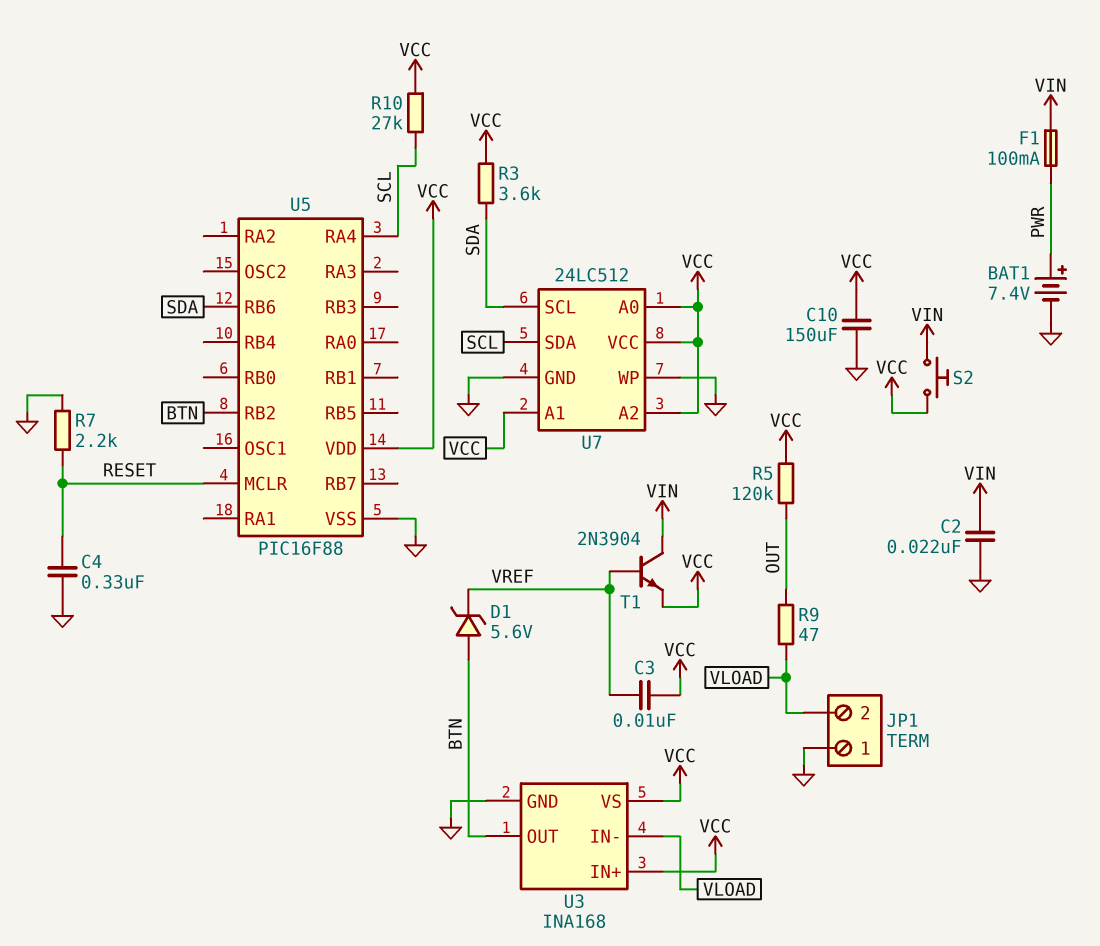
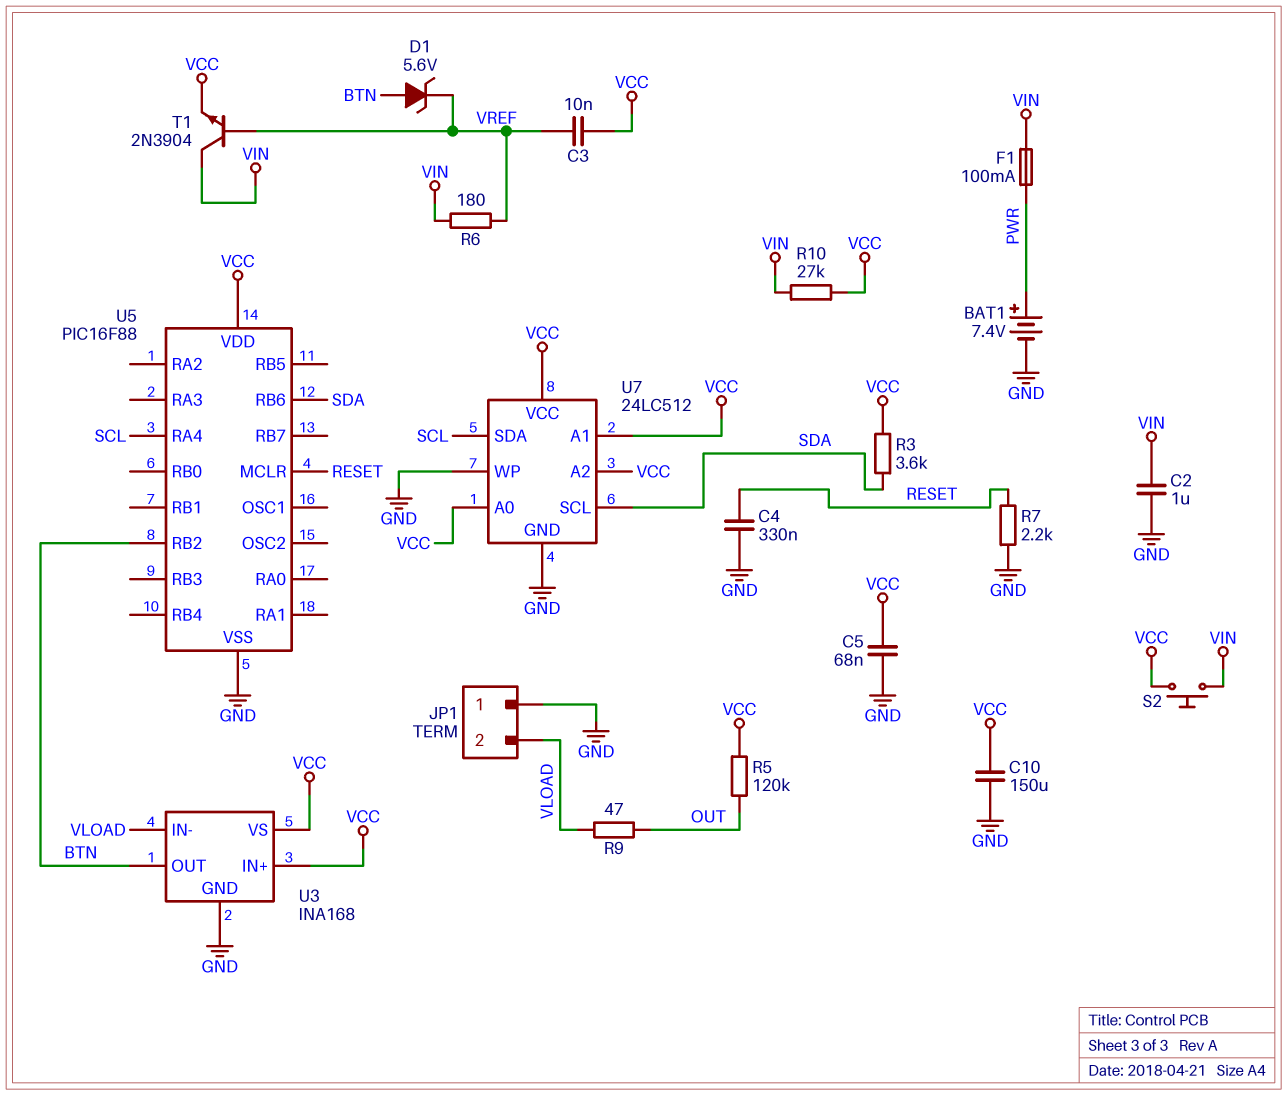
C2: 22nF (GND, VIN) -> 1uF (GND, VIN)
C5: none -> 68nF (GND, VCC)
R6: none -> 180 (VIN, VREF)
R10: 27k (SCL, VCC) -> 27k (VCC, VIN)

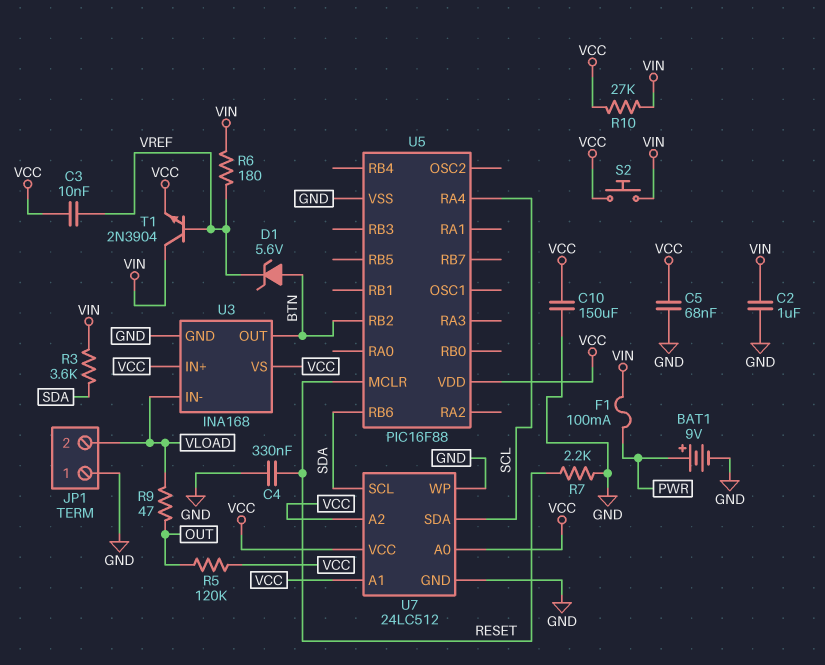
BAT1: 7.4V (plus PWR, minus GND) -> 9V (plus PWR, minus GND)
R3: 3.6k (SDA, VCC) -> 3.6k (SDA, VIN)

